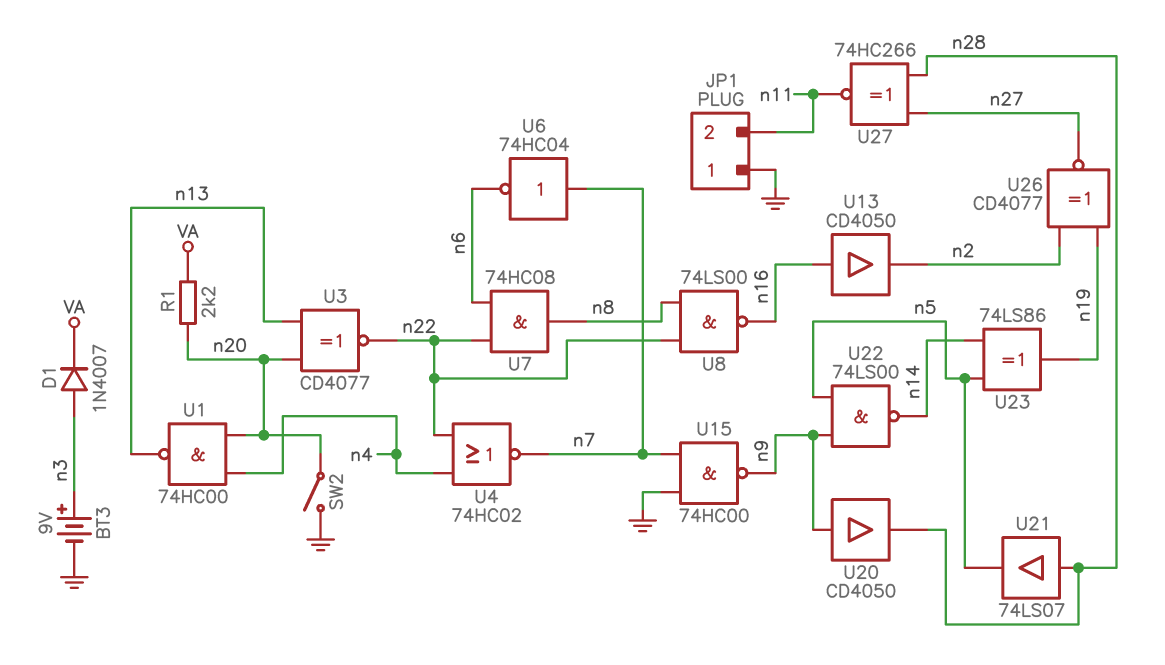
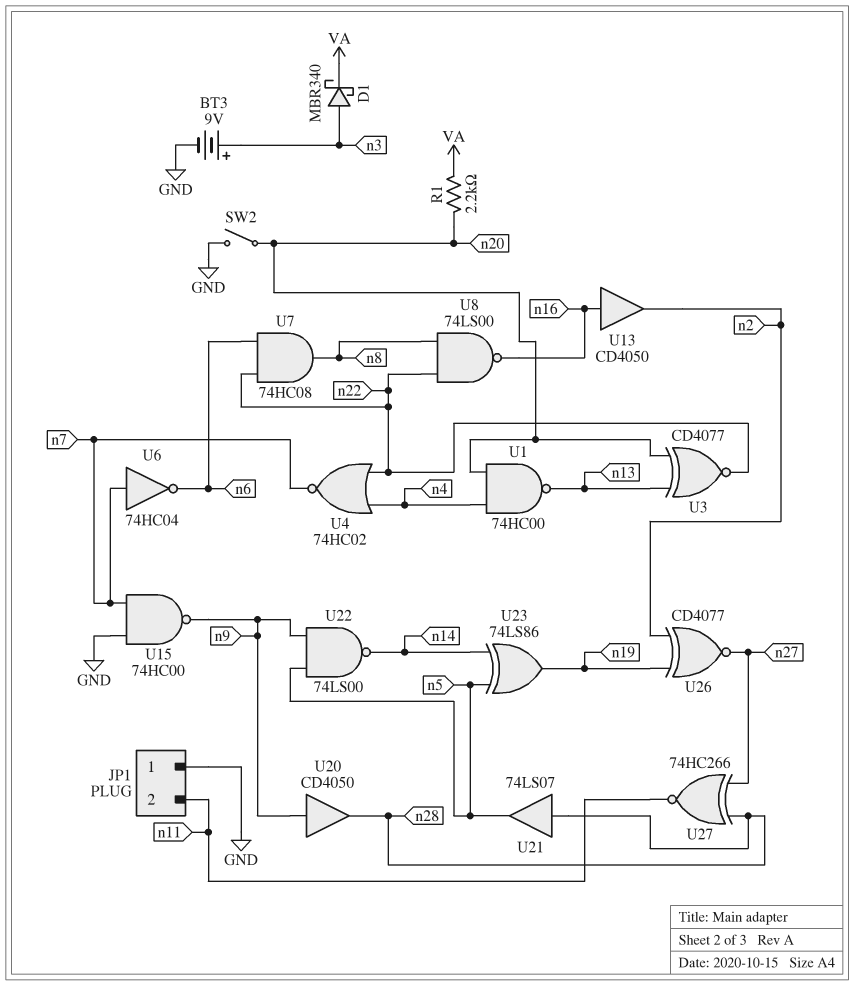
D1: diode 1N4007 (A n3, K VA) -> schottky MBR340 (A n3, K VA)

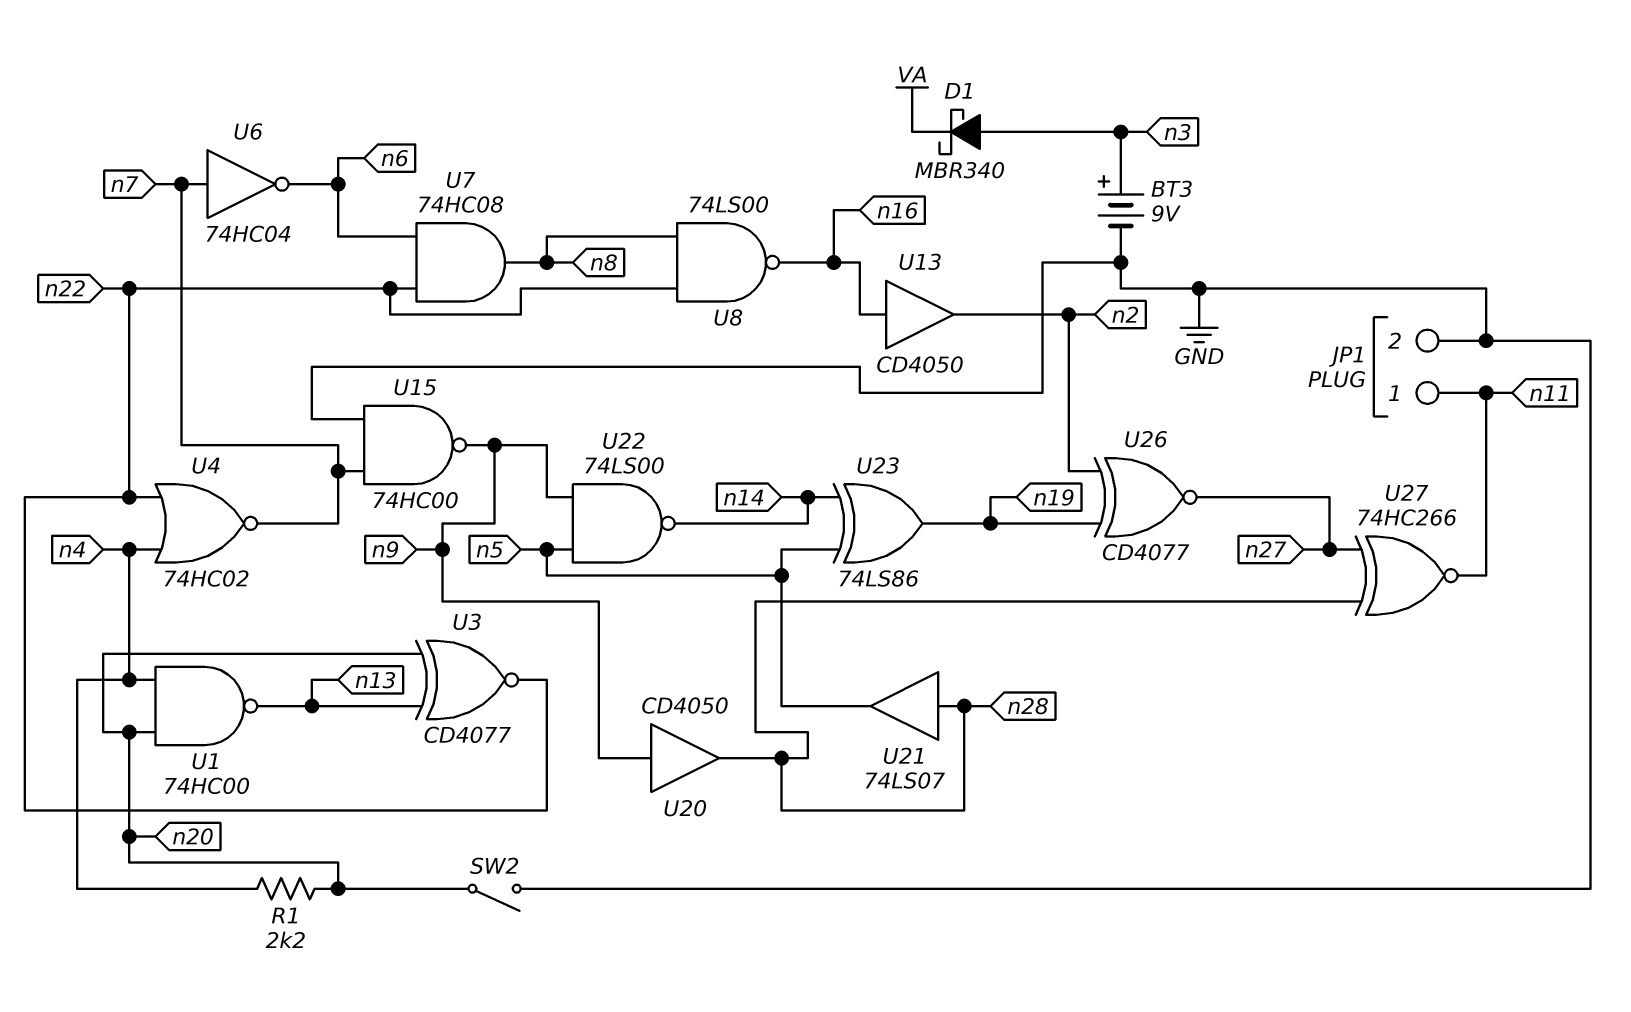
JP1 pin 1: GND -> n11
JP1 pin 2: n11 -> GND
R1: 2.2k (VA, n20) -> 2.2k (n4, n20)

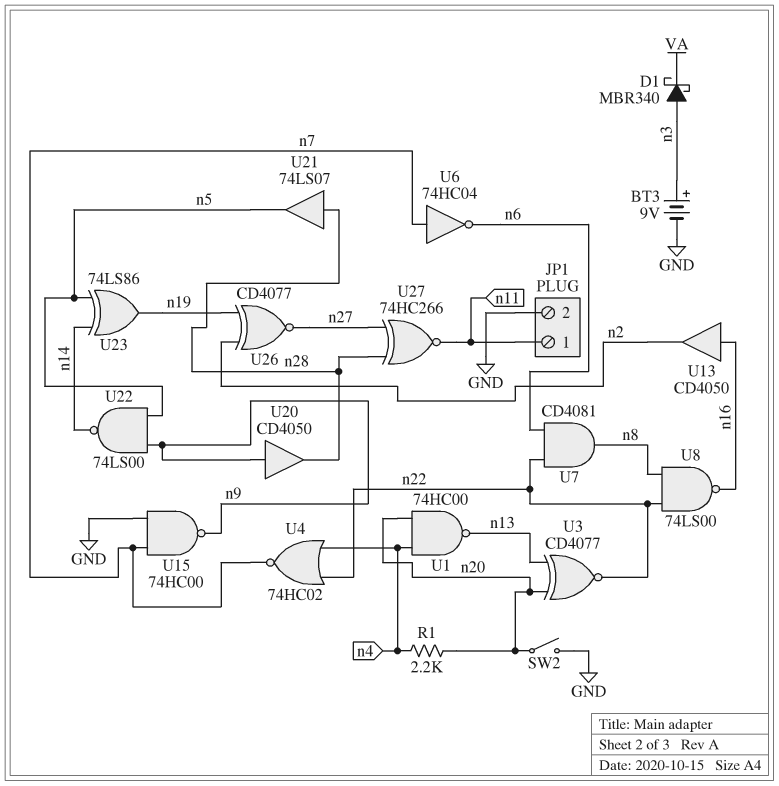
U7: AND 74HC08 (in n6, in n22, out n8) -> AND CD4081 (in n6, in n22, out n8)

